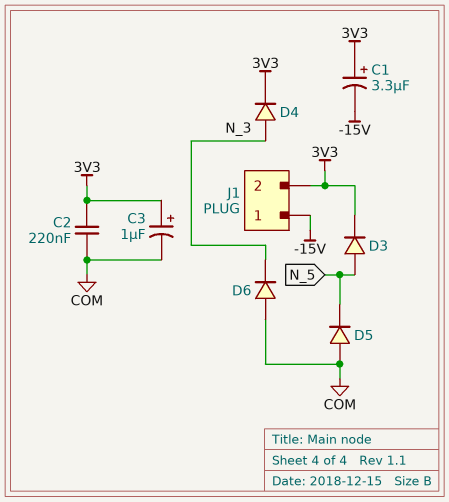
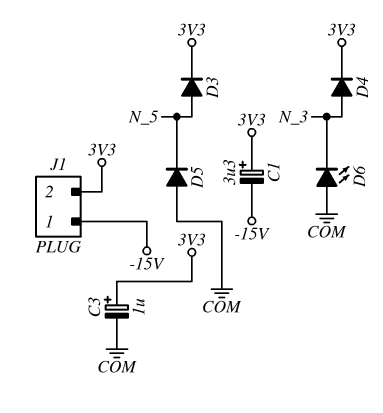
C2: 220nF (3V3, COM) -> none
D6: diode (A COM, K N_3) -> LED (A COM, K N_3)

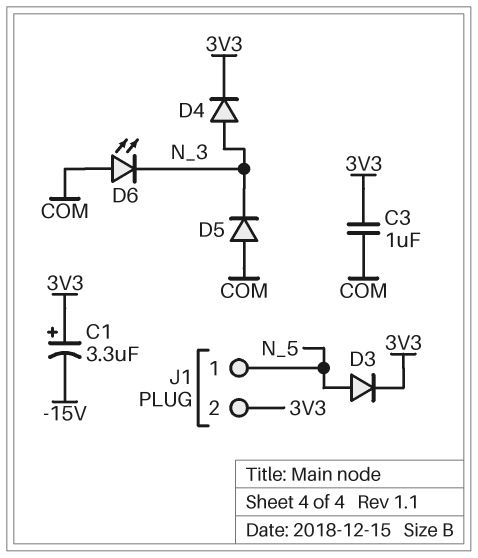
C3: 1uF (plus 3V3, minus COM) -> 1uF (3V3, COM)
D5: diode (A COM, K N_5) -> diode (A COM, K N_3)
J1 pin 1: -15V -> N_5

